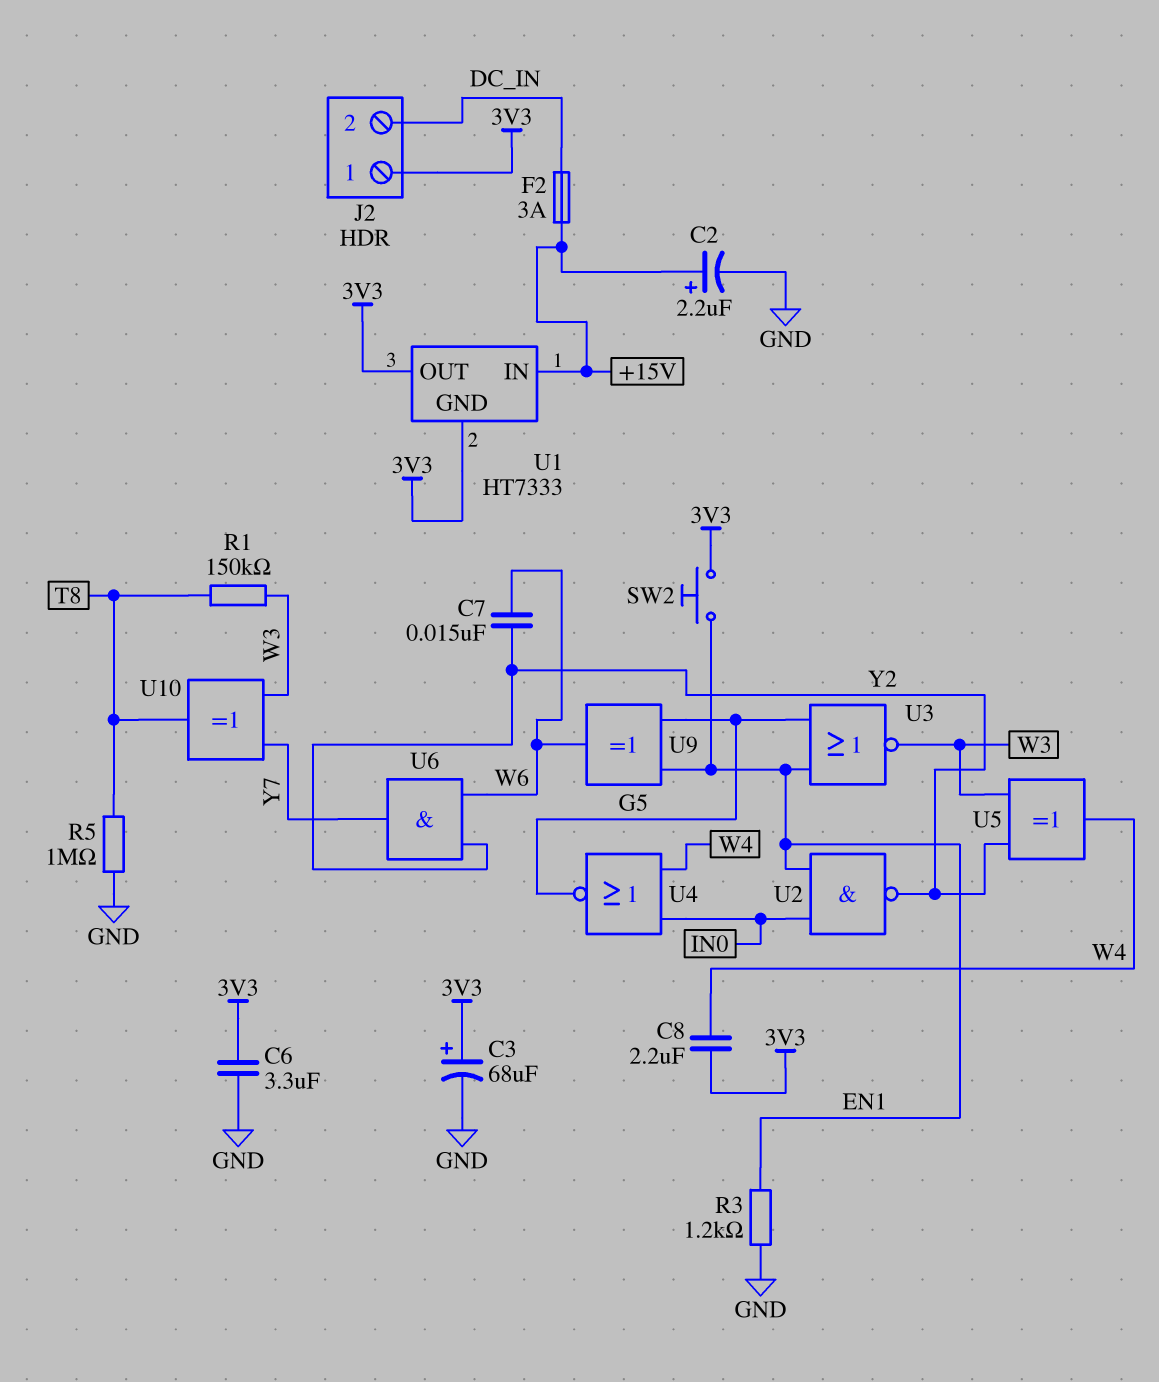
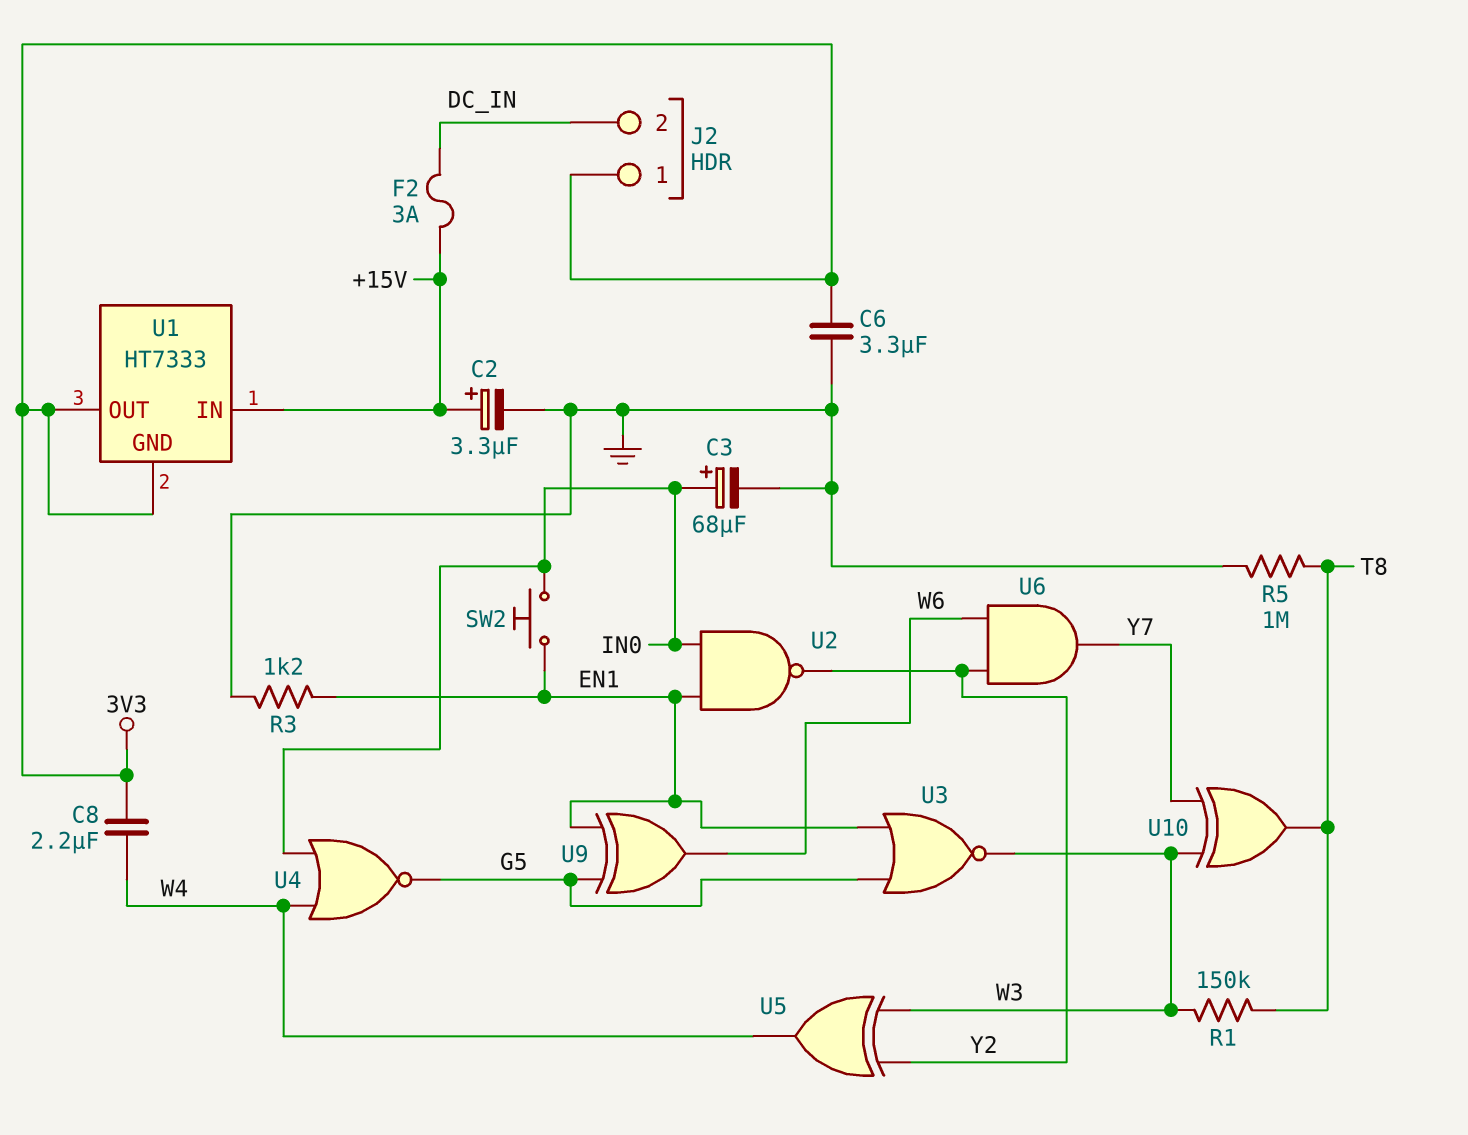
C2: 2.2uF (plus +15V, minus GND) -> 3.3uF (plus +15V, minus GND)
C3: 68uF (plus 3V3, minus GND) -> 68uF (plus IN0, minus GND)
C7: 15nF (W6, Y2) -> none
SW2: button (3V3, EN1) -> button (EN1, IN0)

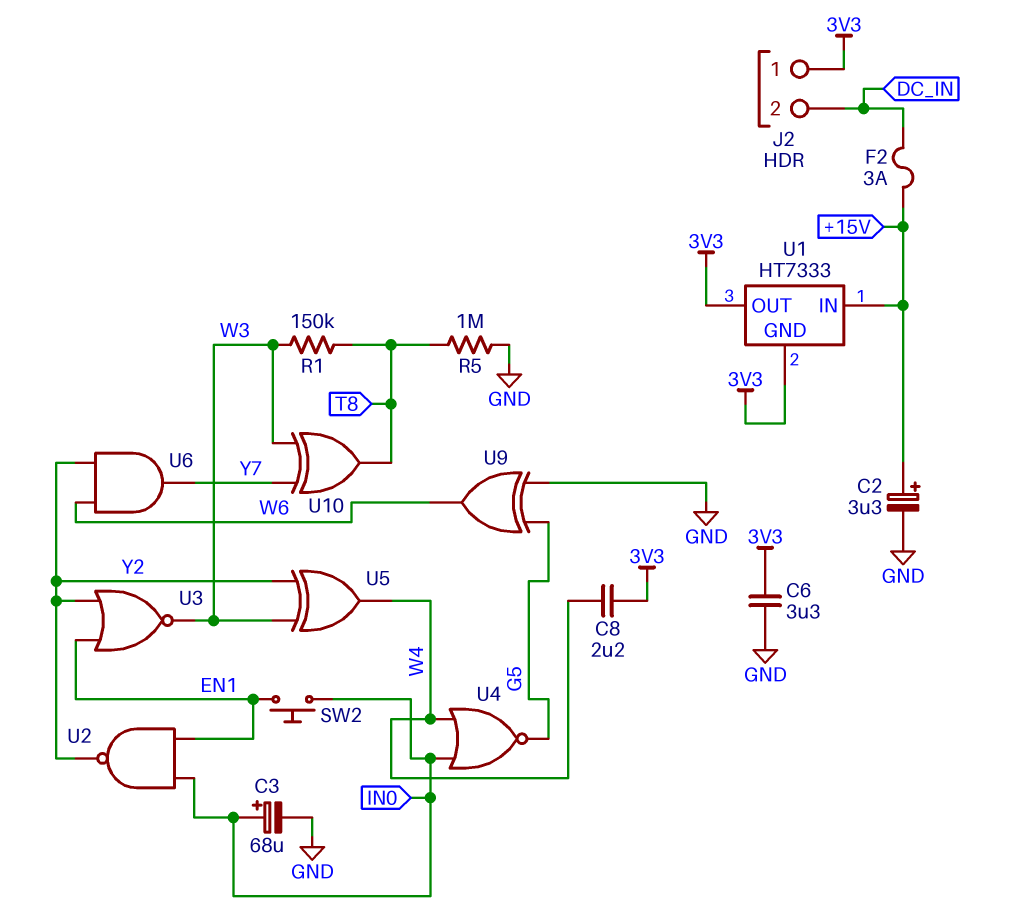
R3: 1.2k (EN1, GND) -> none
U3: NOR (in EN1, in G5, out W3) -> NOR (in EN1, in Y2, out W3)
U9: XOR (in EN1, in G5, out W6) -> XOR (in G5, in GND, out W6)

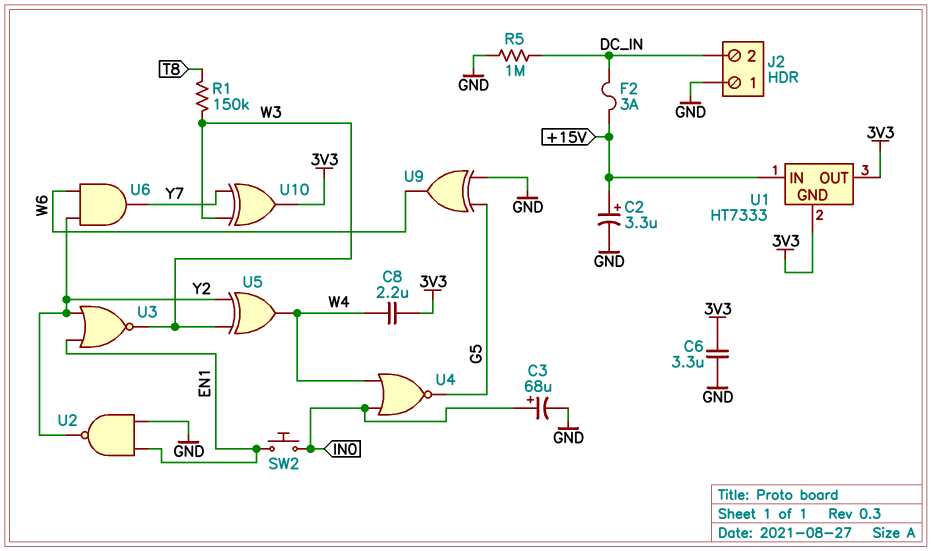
J2 pin 1: 3V3 -> GND
R5: 1M (GND, T8) -> 1M (DC_IN, GND)
U2: NAND (in EN1, in IN0, out Y2) -> NAND (in EN1, in GND, out Y2)
U10: XOR (in W3, in Y7, out T8) -> XOR (in W3, in Y7, out 3V3)

